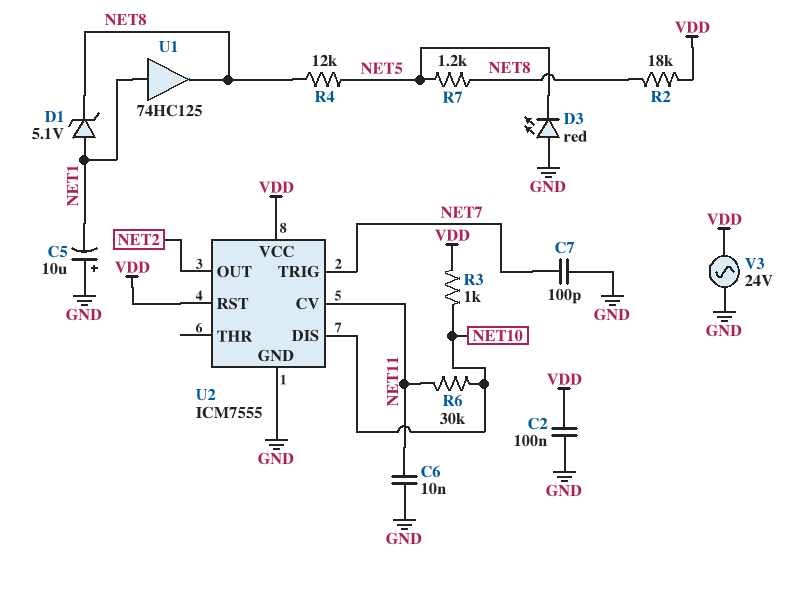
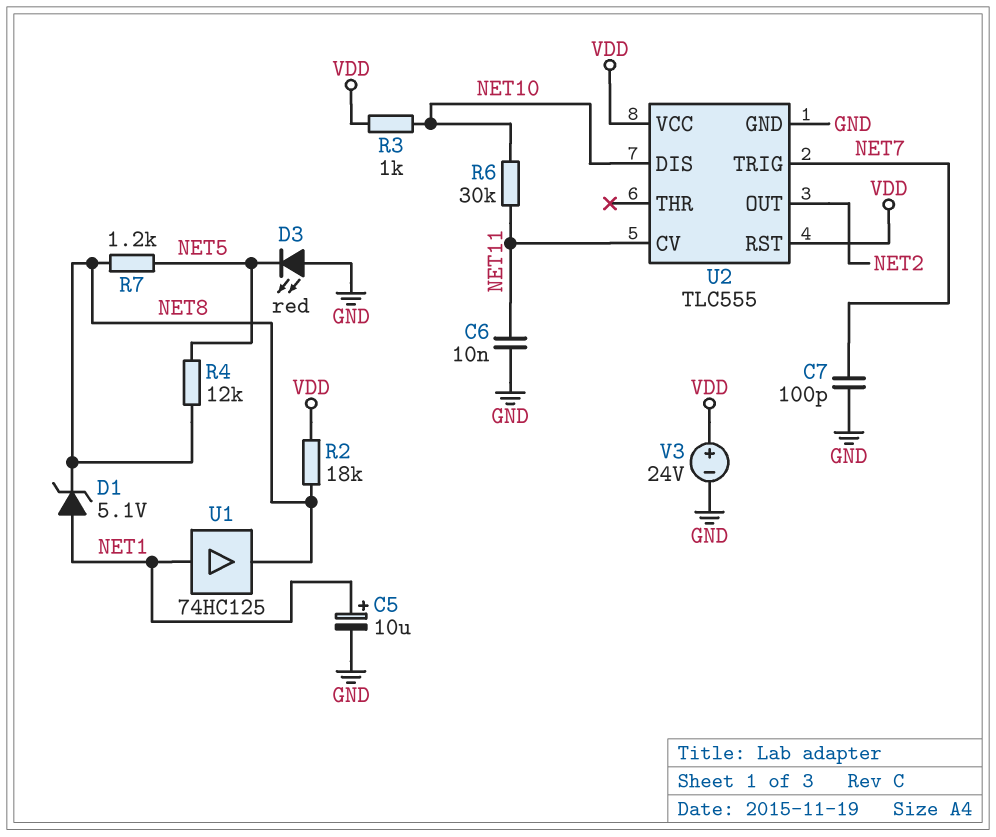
C2: 100nF (GND, VDD) -> none
C5: 10uF (plus GND, minus NET1) -> 10uF (plus NET1, minus GND)
U2: ICM7555 -> TLC555
V3: AC 24V (GND, VDD) -> 24V (plus VDD, minus GND)

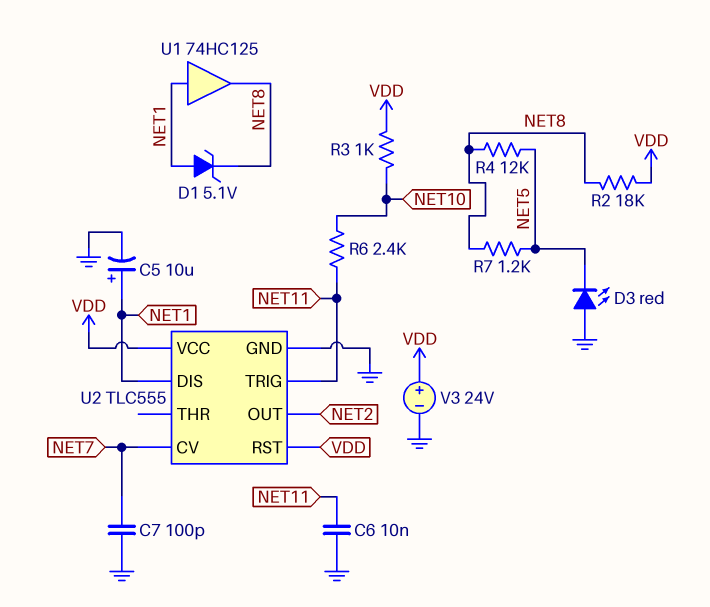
R6: 30k (NET10, NET11) -> 2.4k (NET10, NET11)
U2 pin CV: NET11 -> NET7
U2 pin DIS: NET10 -> NET1
U2 pin TRIG: NET7 -> NET11

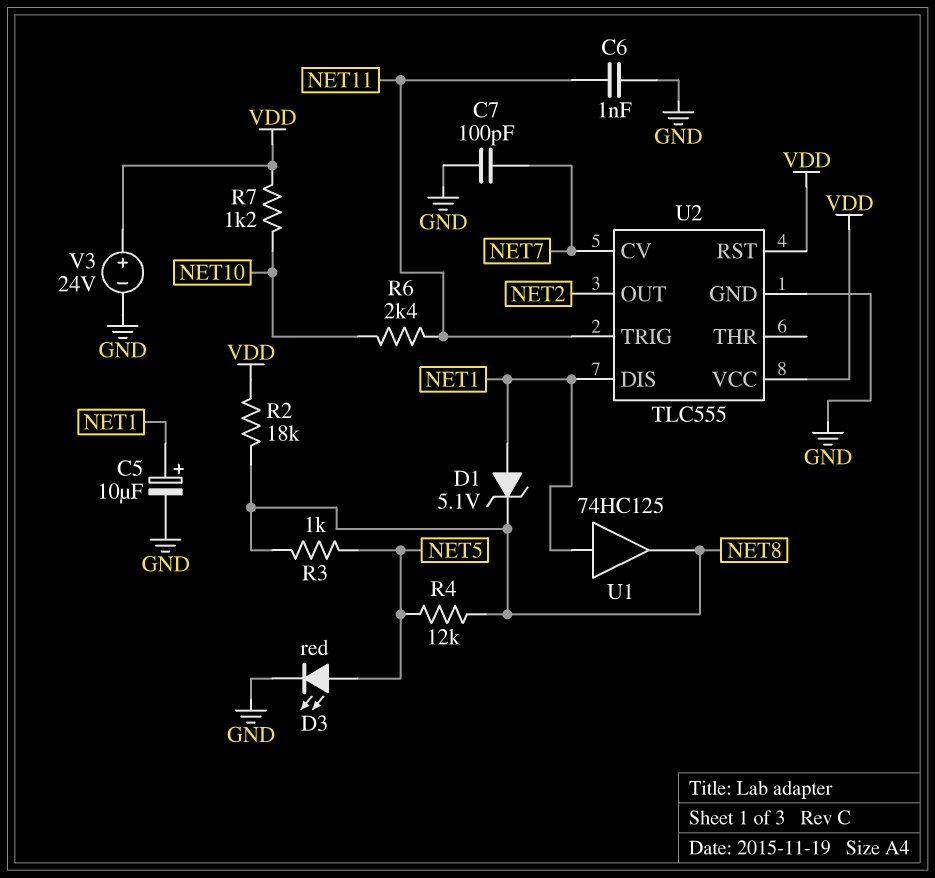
C6: 10nF (GND, NET11) -> 1nF (GND, NET11)
D3: LED red (A GND, K NET5) -> LED red (A NET5, K GND)
R3: 1k (NET10, VDD) -> 1k (NET5, NET8)
R7: 1.2k (NET5, NET8) -> 1.2k (NET10, VDD)

